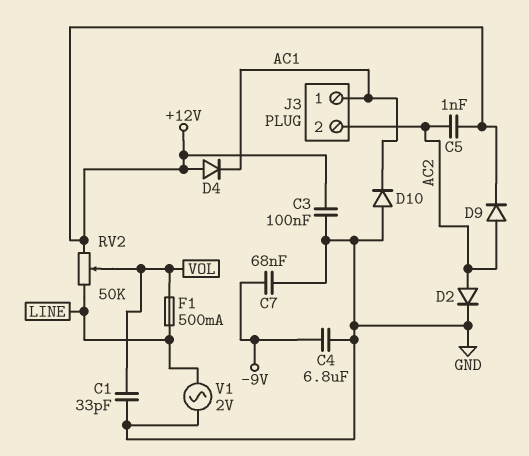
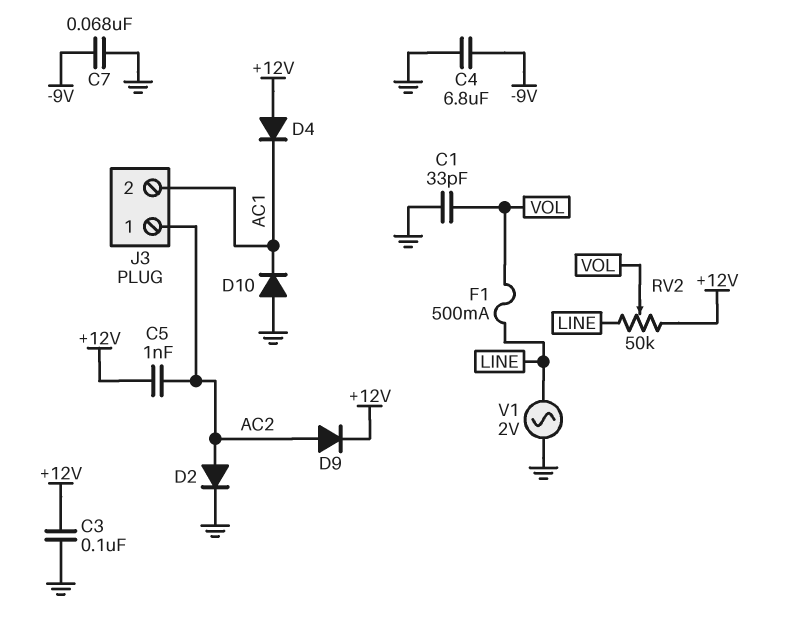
J3 pin 1: AC1 -> AC2
J3 pin 2: AC2 -> AC1

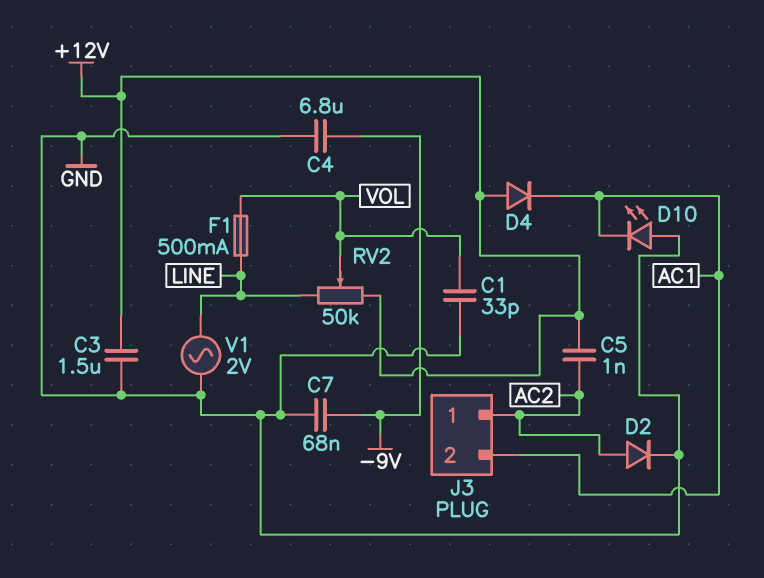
C3: 100nF (+12V, GND) -> 1.5uF (+12V, GND)
D9: diode (A AC2, K +12V) -> none
D10: diode (A GND, K AC1) -> LED (A GND, K AC1)

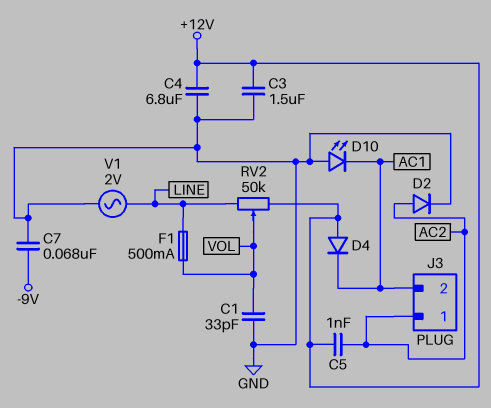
C4: 6.8uF (-9V, GND) -> 6.8uF (+12V, GND)

